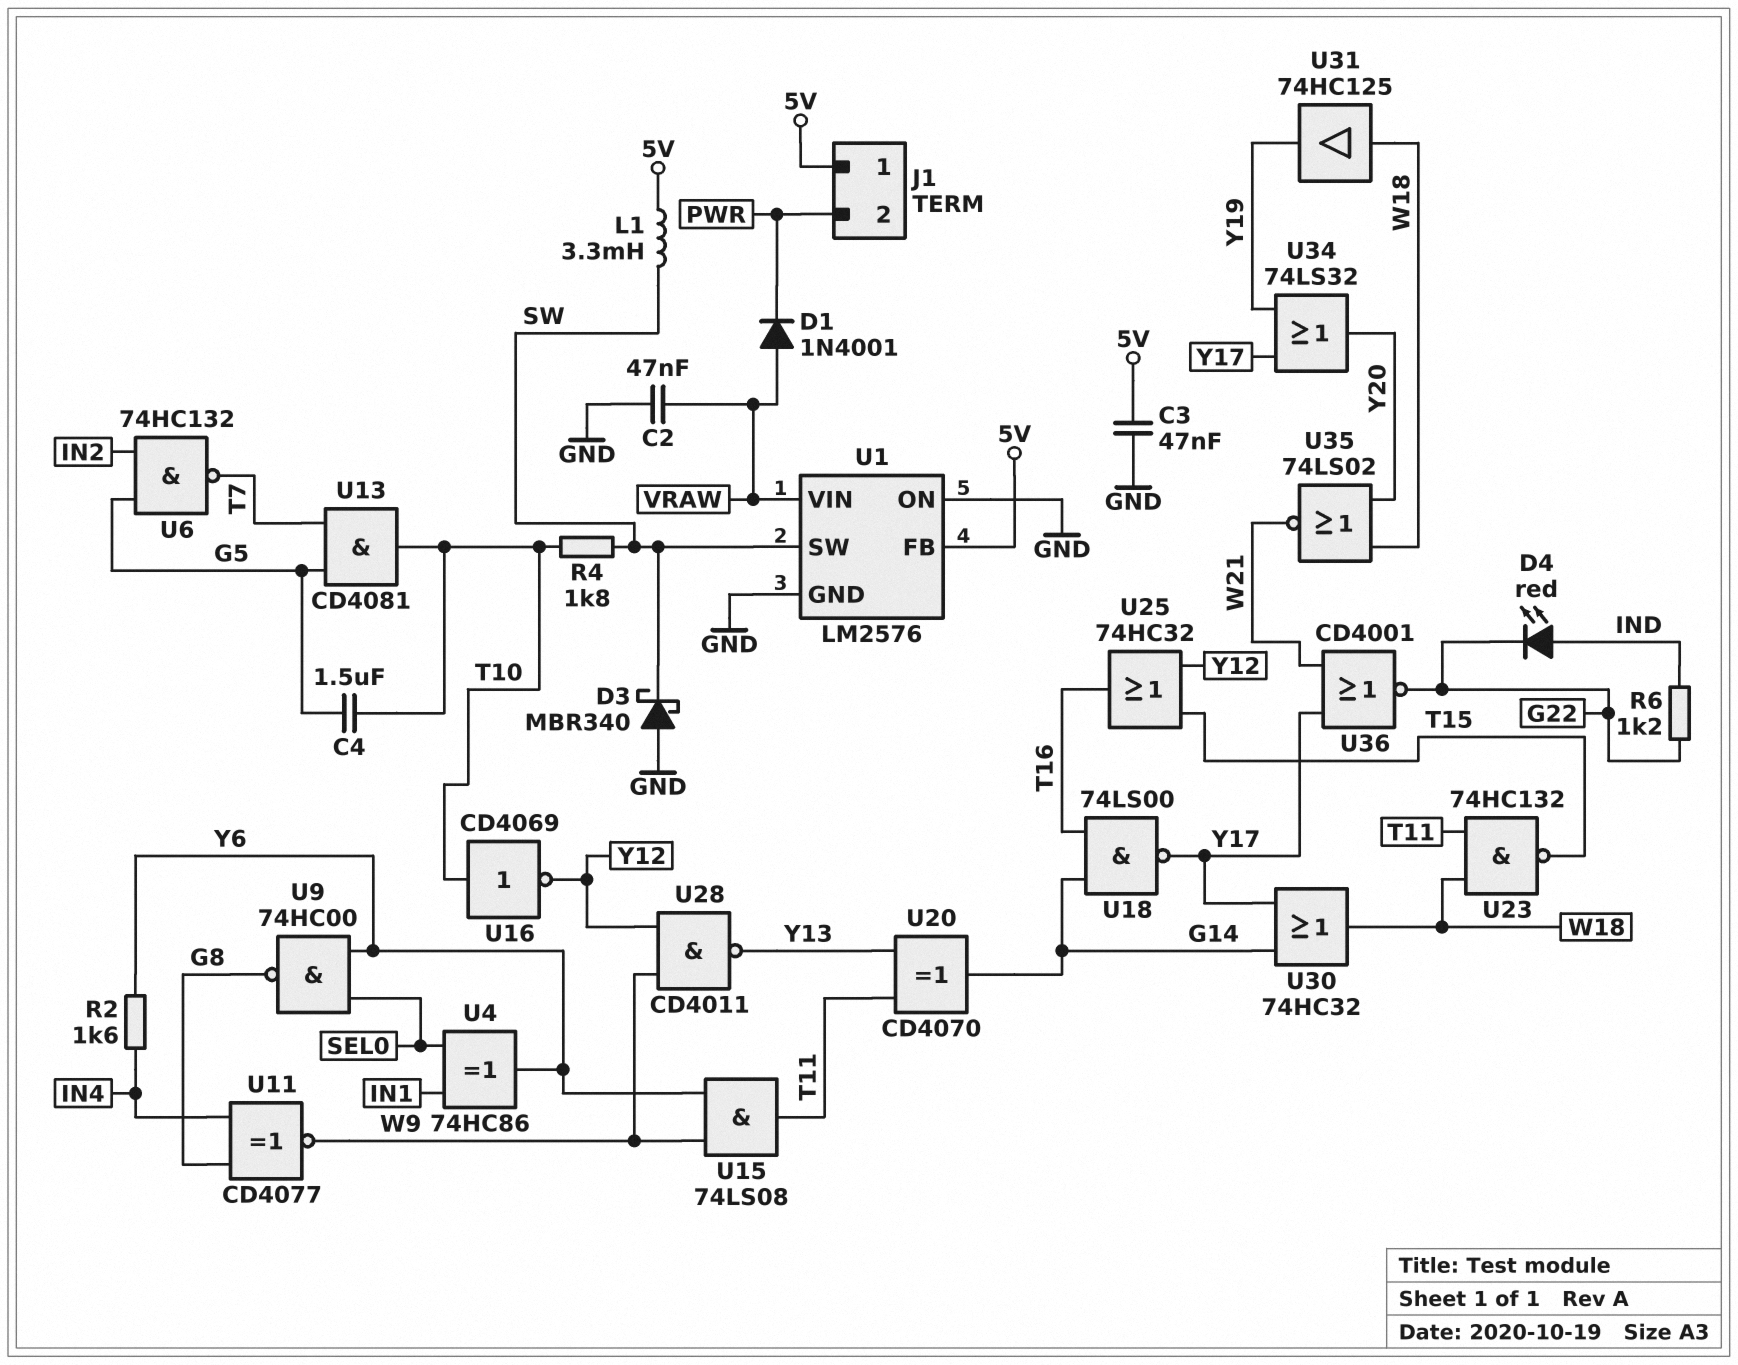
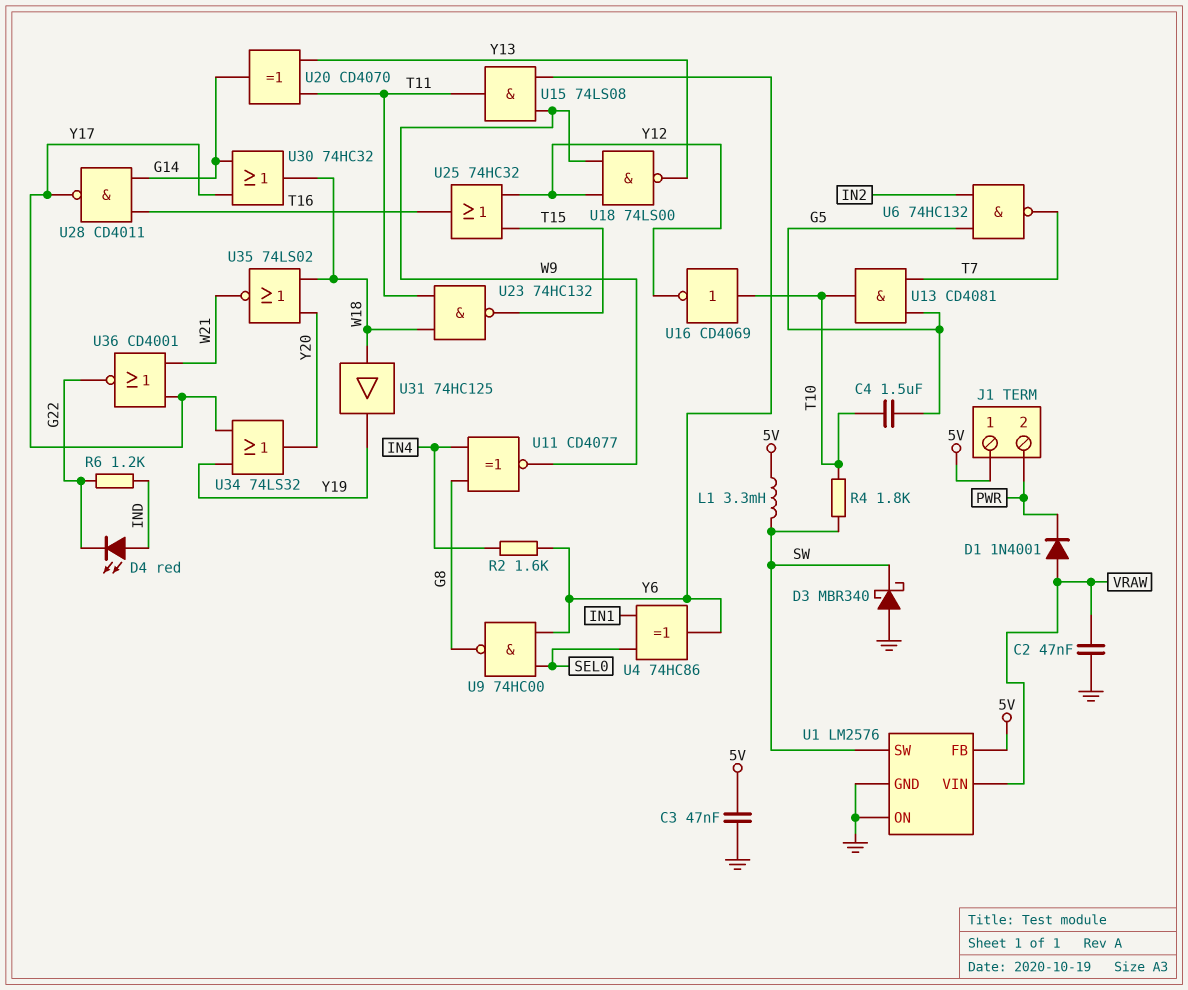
U18: NAND 74LS00 (in G14, in T16, out Y17) -> NAND 74LS00 (in W9, in Y12, out Y13)
U28: NAND CD4011 (in W9, in Y12, out Y13) -> NAND CD4011 (in G14, in T16, out Y17)

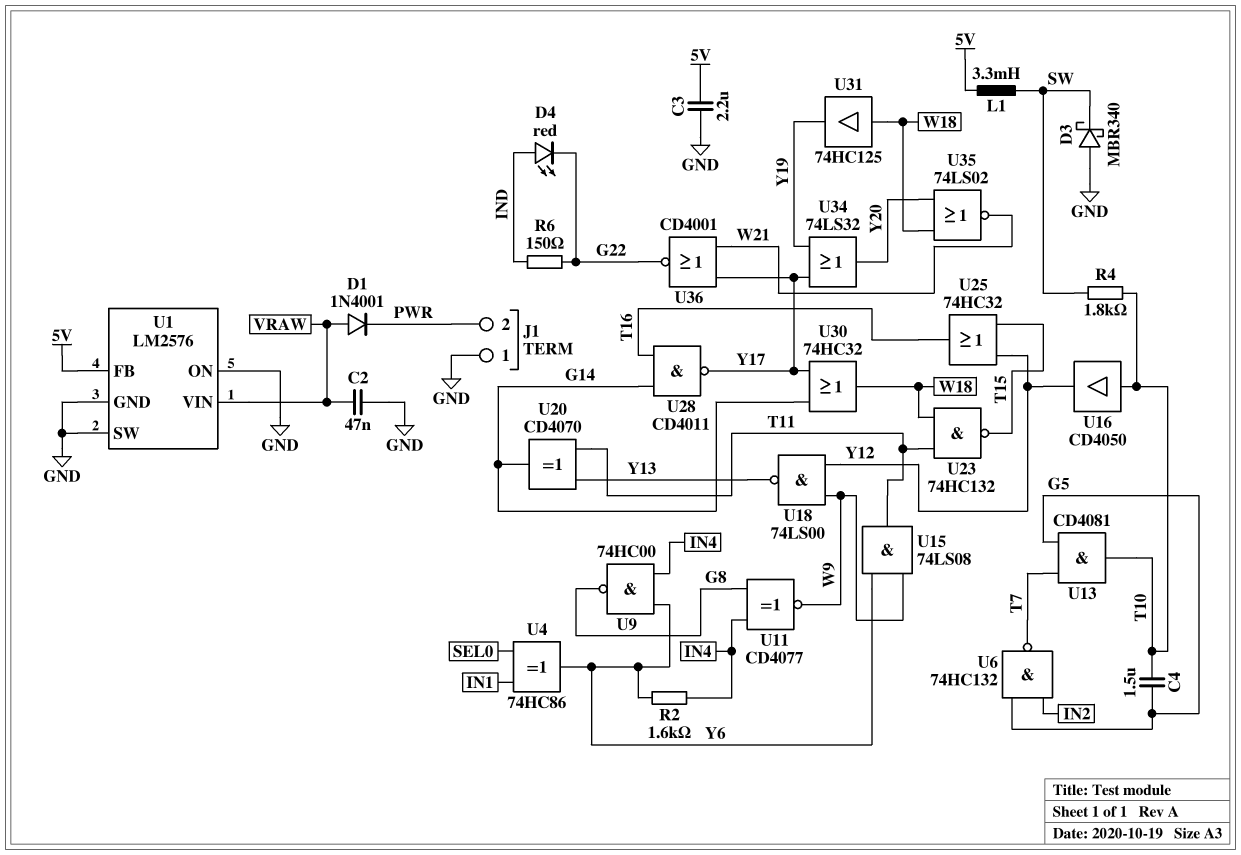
C3: 47nF (5V, GND) -> 2.2uF (5V, GND)
J1 pin 1: 5V -> GND
R6: 1.2k (G22, IND) -> 150 (G22, IND)
U1 pin SW: SW -> GND
U9: NAND 74HC00 (in SEL0, in Y6, out G8) -> NAND 74HC00 (in IN4, in Y6, out G8)
U16: NOT CD4069 (in T10, out Y12) -> buffer CD4050 (in T10, out Y12)

